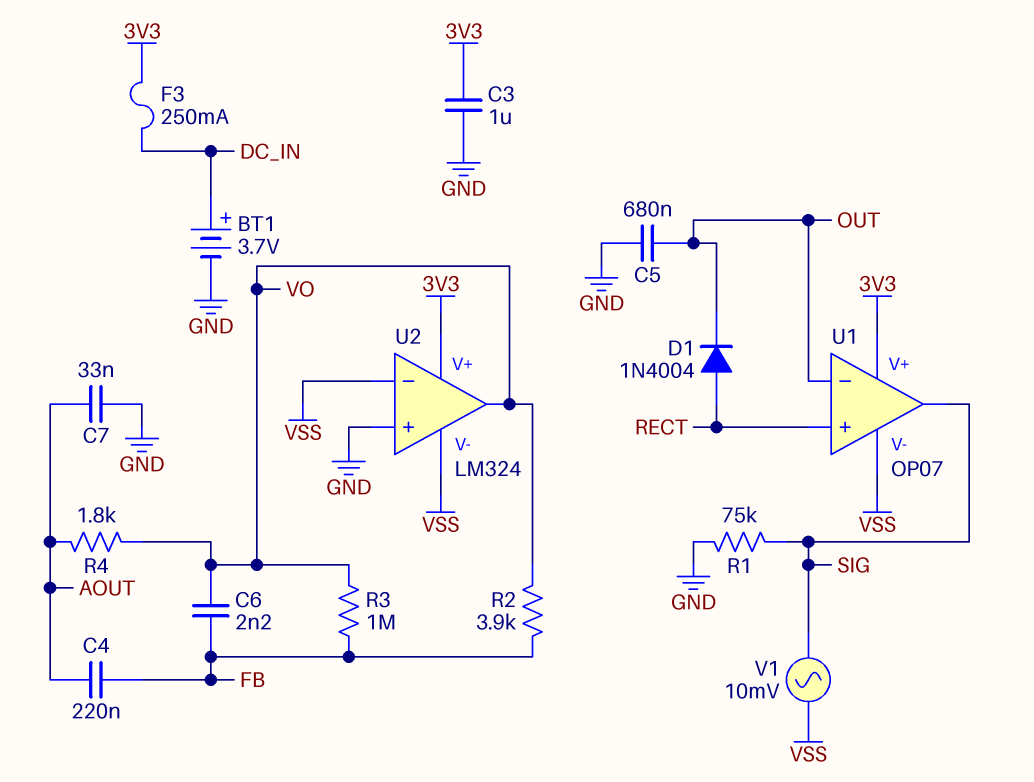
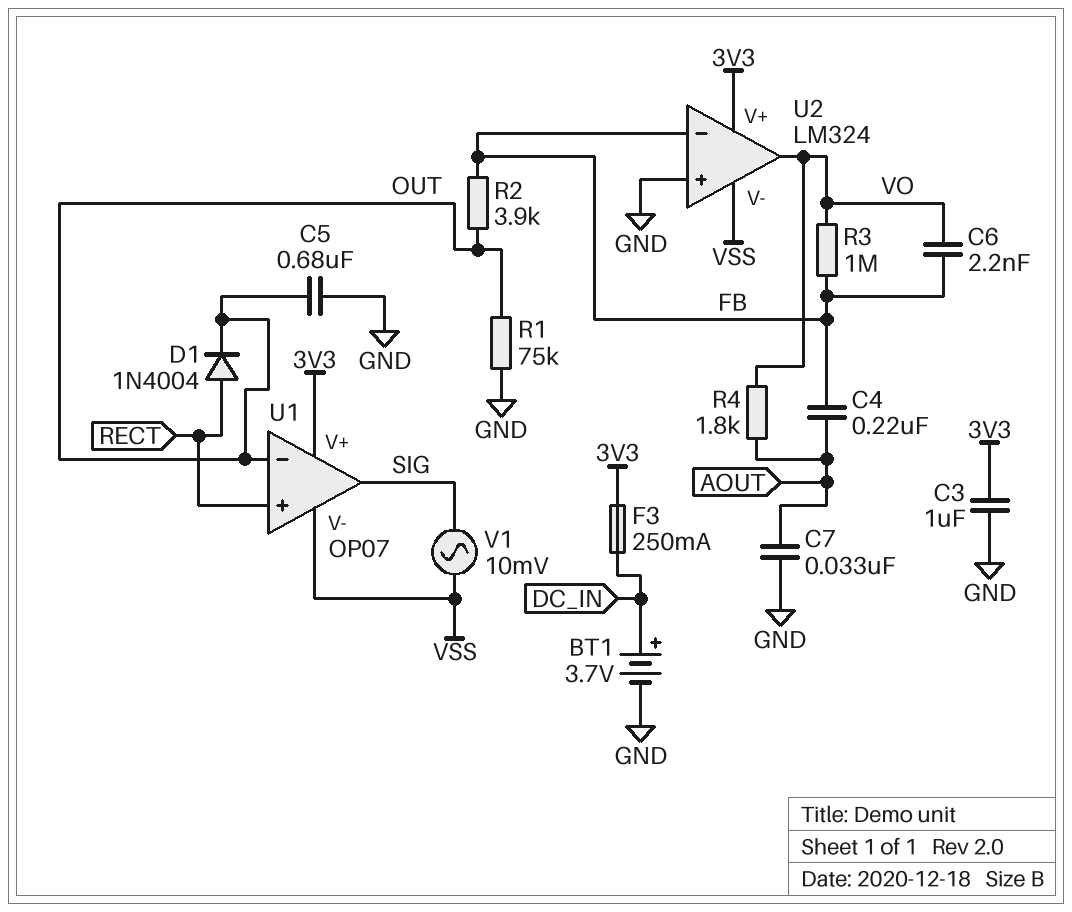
R1: 75k (GND, SIG) -> 75k (GND, OUT)
R2: 3.9k (FB, VO) -> 3.9k (FB, OUT)
U2 pin in-: VSS -> FB

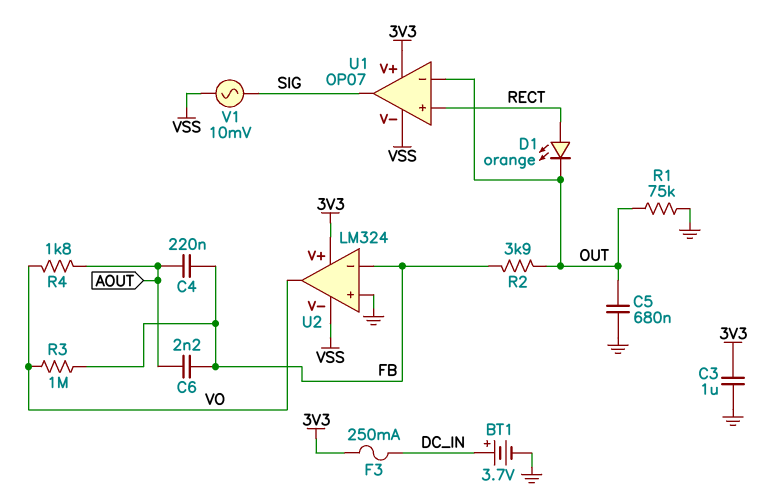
C6: 2.2nF (FB, VO) -> 2.2nF (AOUT, FB)
C7: 33nF (AOUT, GND) -> none
D1: diode 1N4004 (A RECT, K OUT) -> LED orange (A RECT, K OUT)

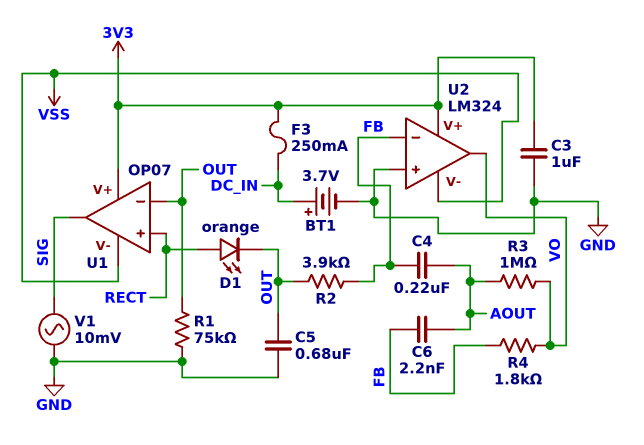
R3: 1M (FB, VO) -> 1M (AOUT, VO)
R4: 1.8k (AOUT, VO) -> 1.8k (FB, VO)
V1: AC 10mV (SIG, VSS) -> AC 10mV (GND, SIG)

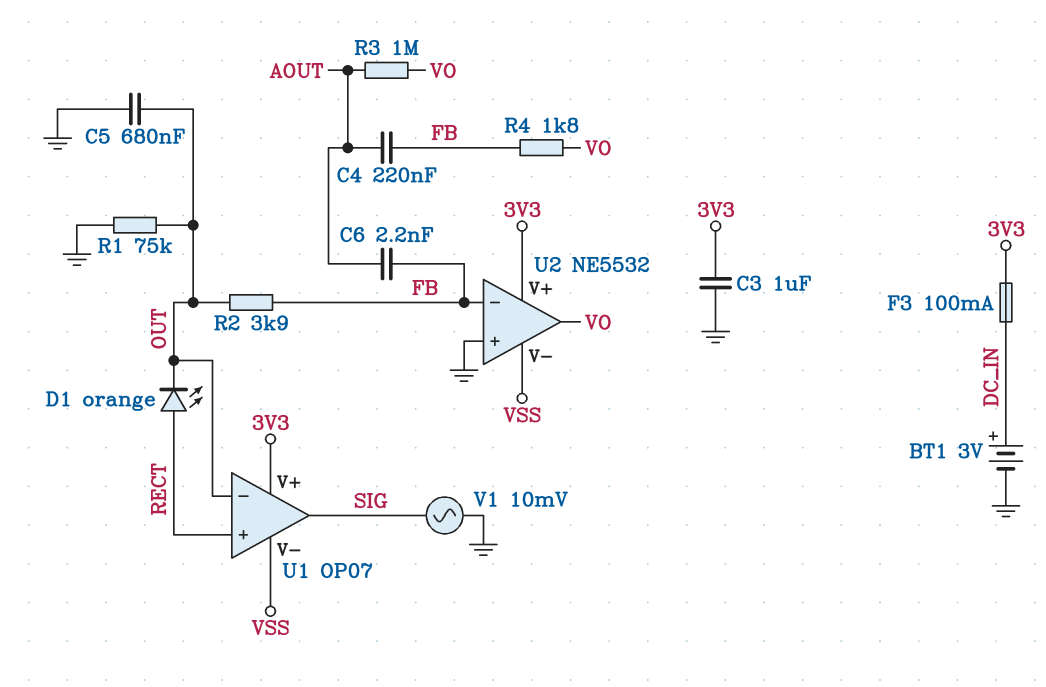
BT1: 3.7V (plus DC_IN, minus GND) -> 3V (plus DC_IN, minus GND)
F3: 250mA (3V3, DC_IN) -> 100mA (3V3, DC_IN)
U2: LM324 -> NE5532

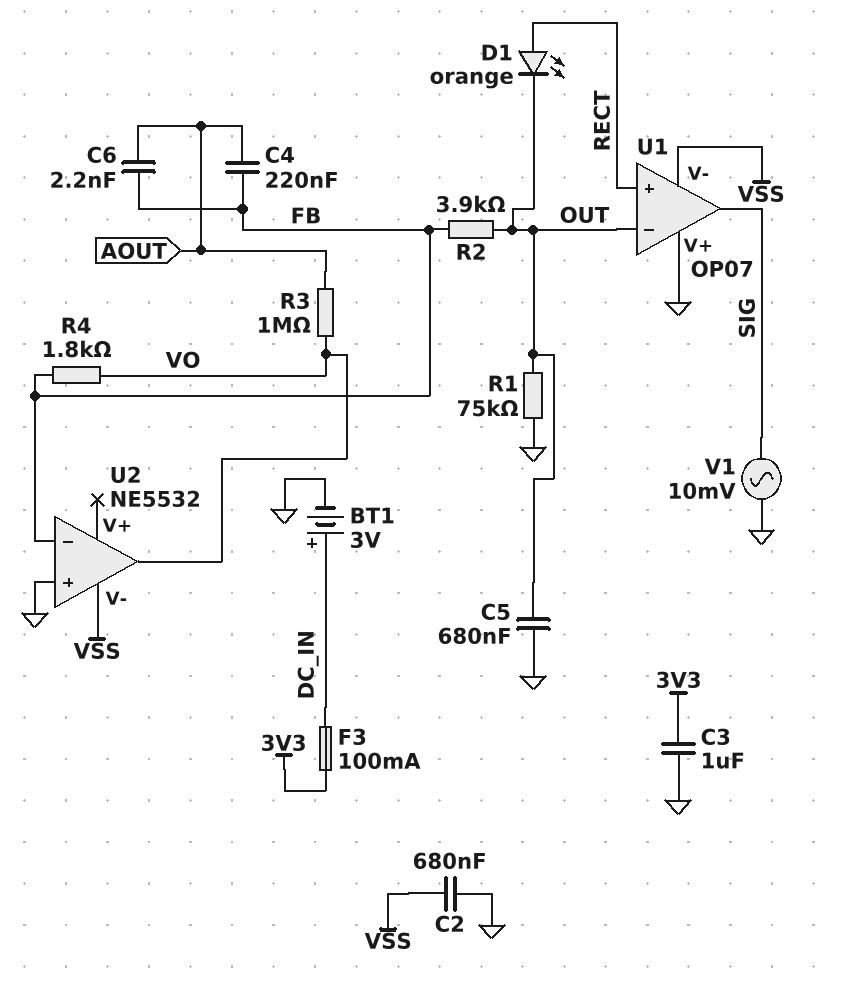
C2: none -> 680nF (GND, VSS)
U1 pin V+: 3V3 -> GND
U2 pin V+: 3V3 -> none

